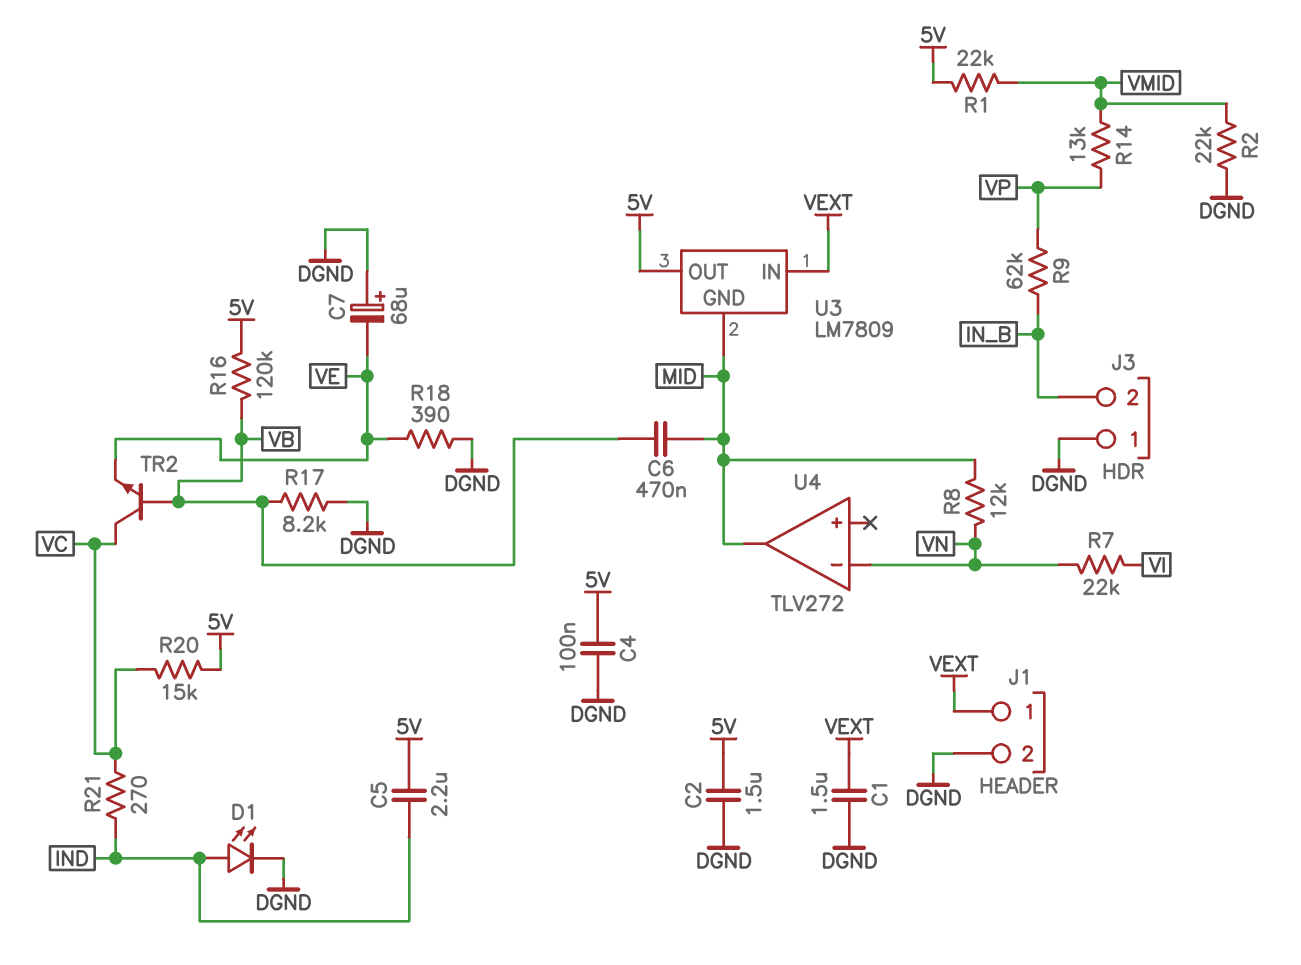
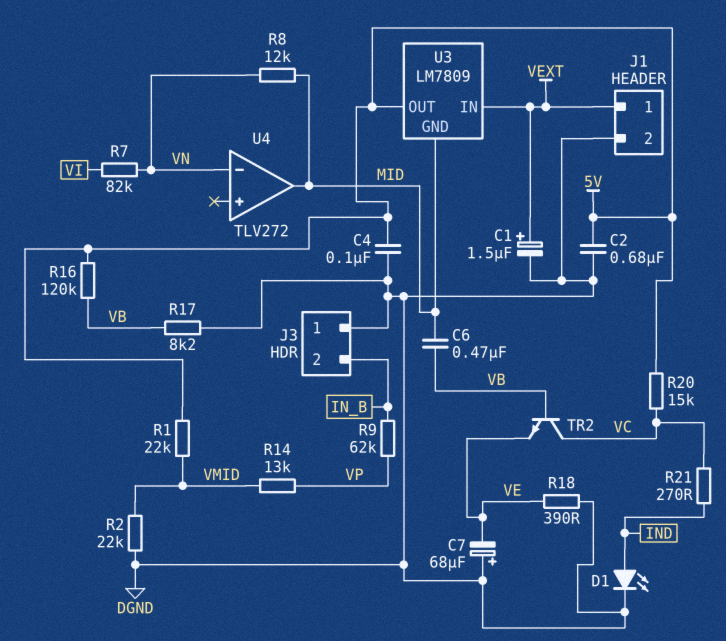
C1: 1.5uF (DGND, VEXT) -> 1.5uF (plus VEXT, minus DGND)
C2: 1.5uF (5V, DGND) -> 680nF (5V, DGND)
C5: 2.2uF (5V, IND) -> none
R7: 22k (VI, VN) -> 82k (VI, VN)

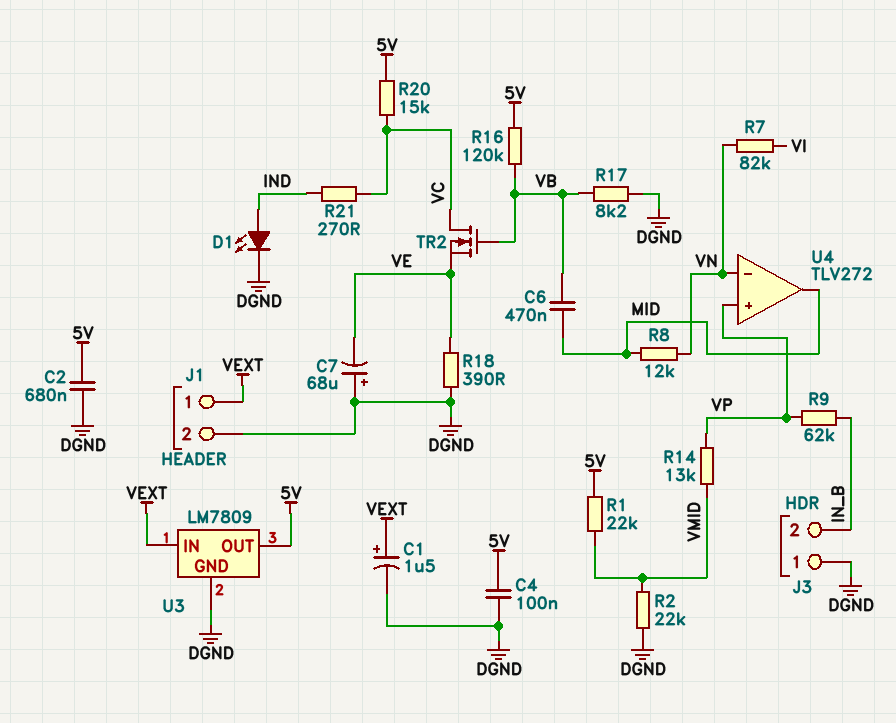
TR2: NPN (B VB, C VC, E VE) -> NMOS (G VB, D VC, S VE)
U3 pin GND: MID -> DGND
U4 pin in+: none -> VP

